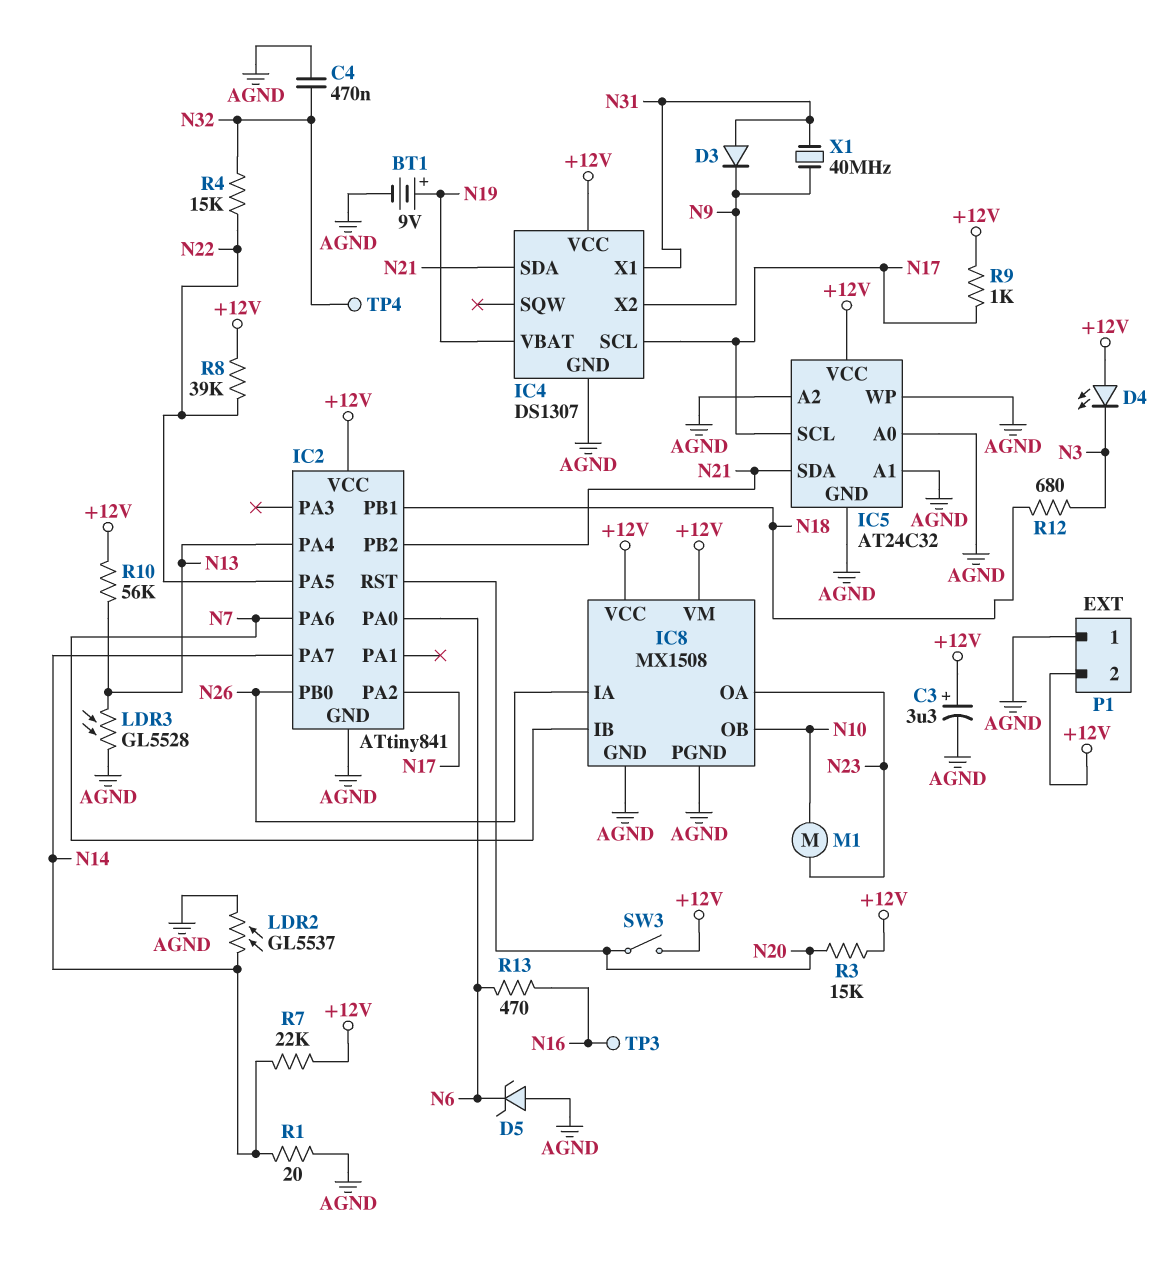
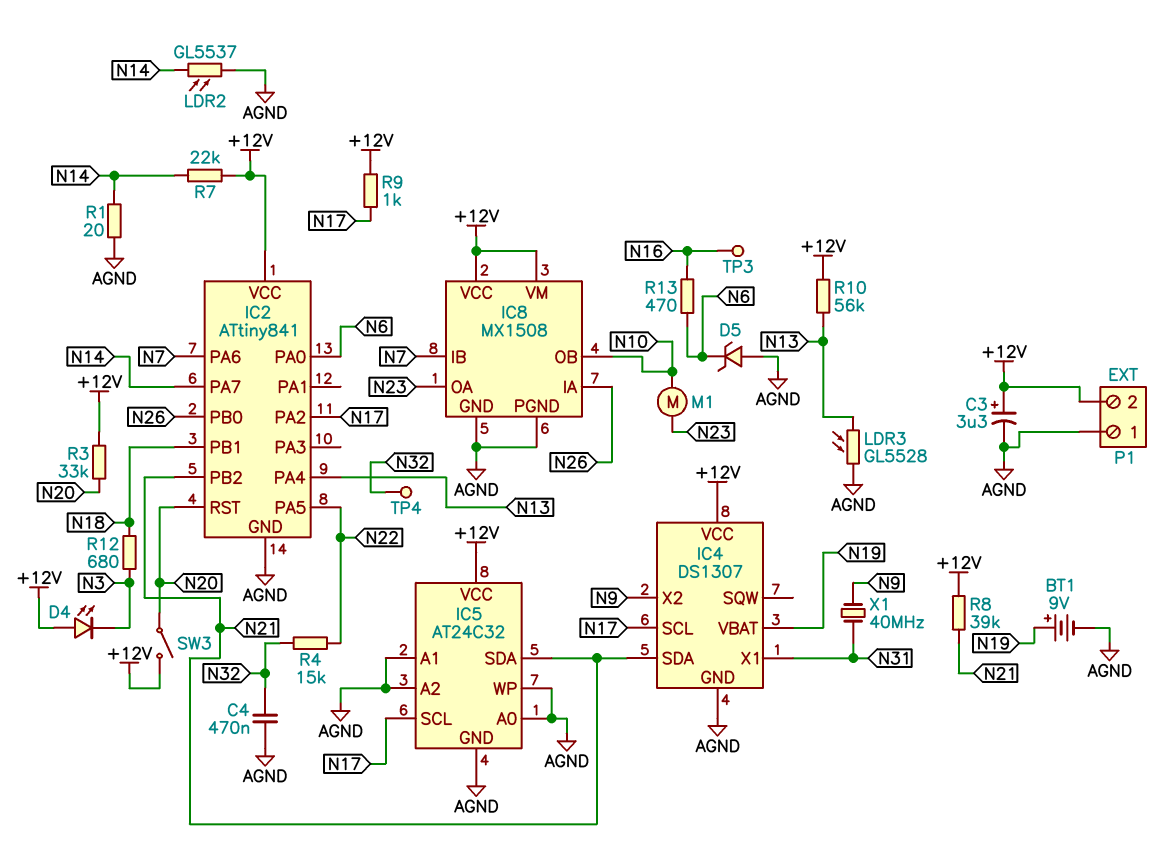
D3: diode (A N31, K N9) -> none
R3: 15k (+12V, N20) -> 33k (+12V, N20)
R8: 39k (+12V, N22) -> 39k (+12V, N21)

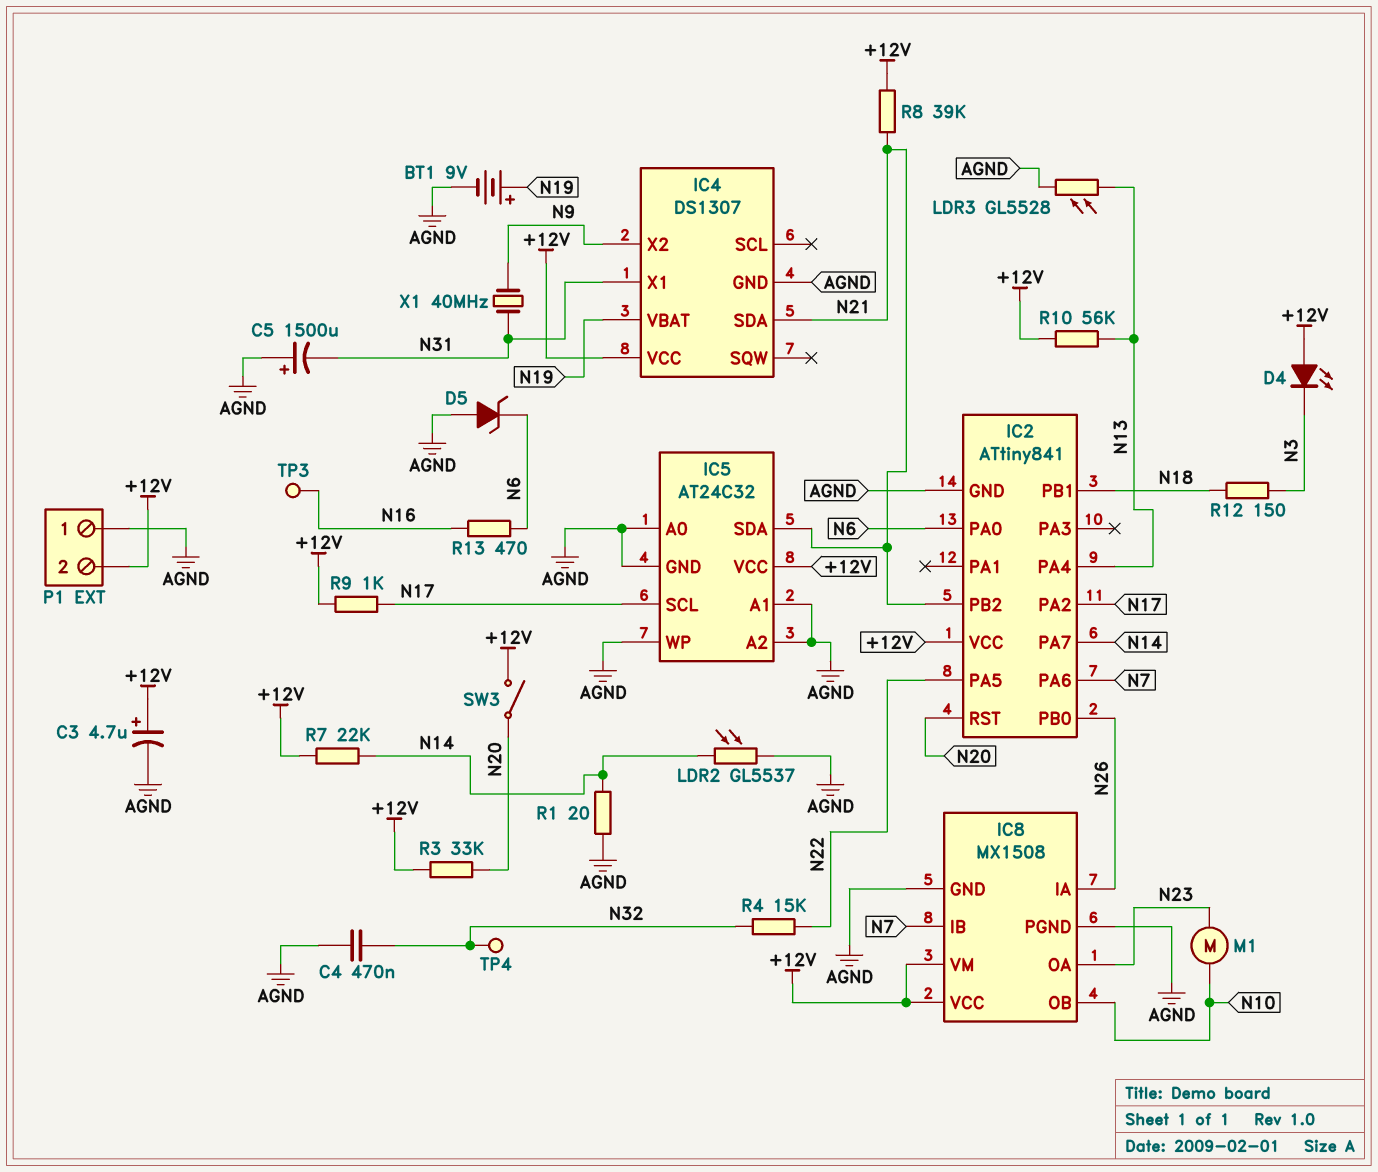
C3: 3.3uF (plus +12V, minus AGND) -> 4.7uF (plus +12V, minus AGND)
C5: none -> 1500uF (plus AGND, minus N31)
IC4 pin SCL: N17 -> none
R12: 680 (N3, N18) -> 150 (N3, N18)

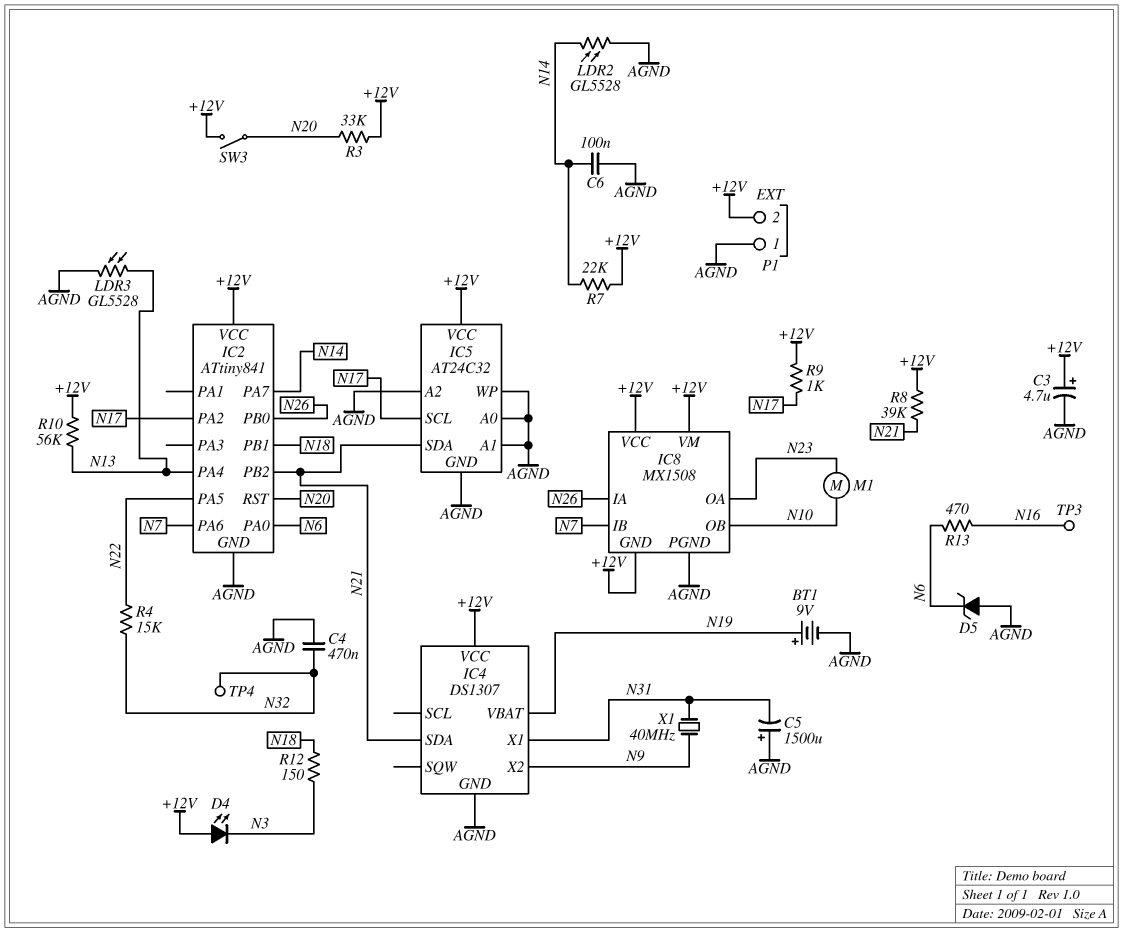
C6: none -> 100nF (AGND, N14)
IC8 pin GND: AGND -> +12V
LDR2: GL5537 (AGND, N14) -> GL5528 (AGND, N14)
R1: 20 (AGND, N14) -> none

